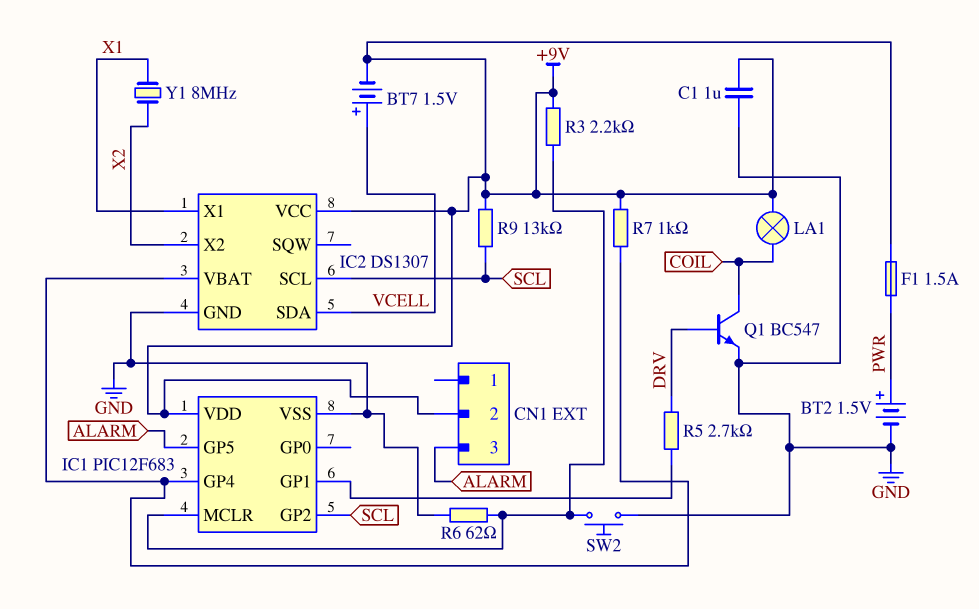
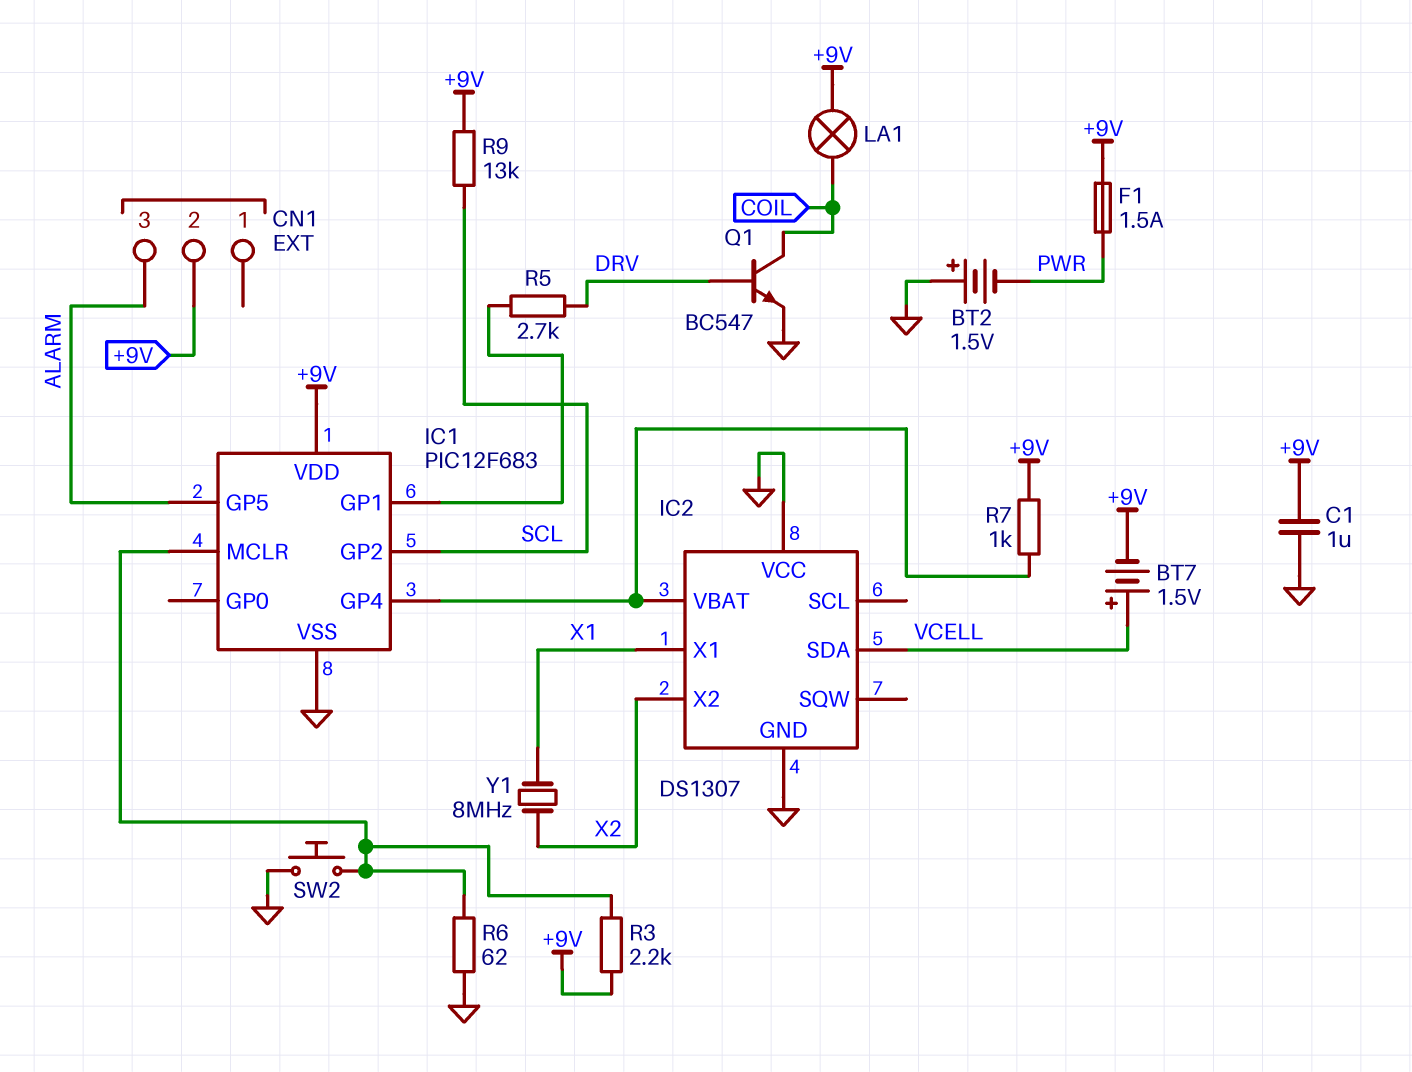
BT2: 1.5V (plus PWR, minus GND) -> 1.5V (plus GND, minus PWR)
IC2 pin SCL: SCL -> none
IC2 pin VCC: +9V -> GND

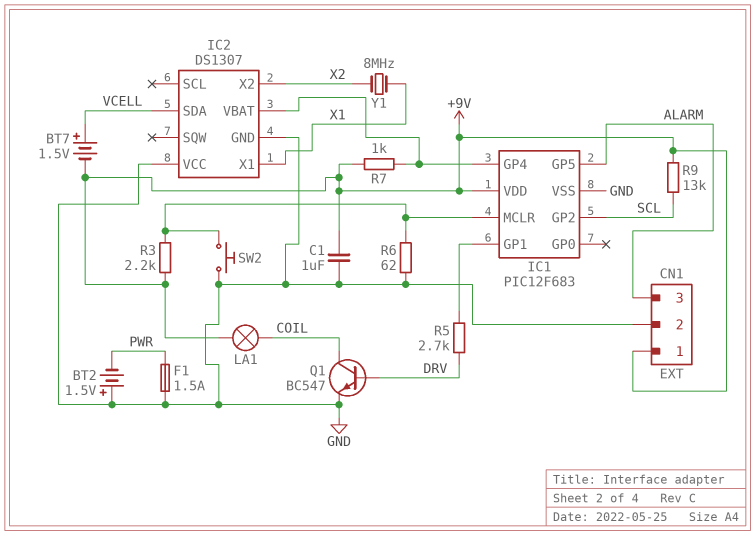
CN1 pin 1: none -> +9V
CN1 pin 2: +9V -> GND
F1: 1.5A (+9V, PWR) -> 1.5A (GND, PWR)

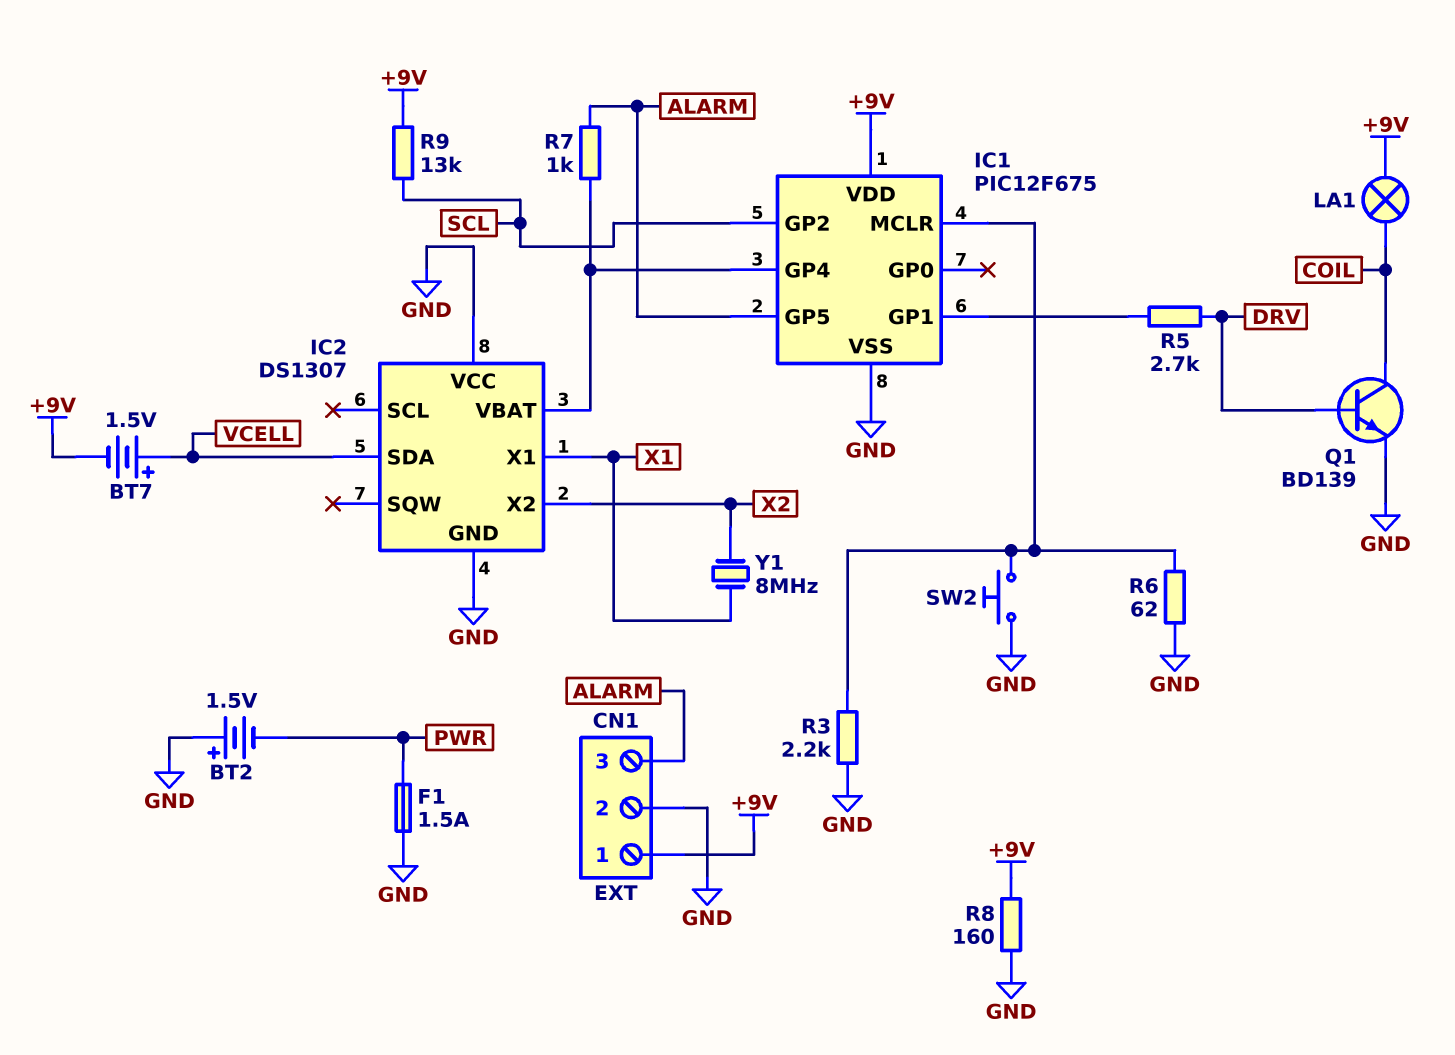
C1: 1uF (+9V, GND) -> none
IC1: PIC12F683 -> PIC12F675
Q1: NPN BC547 (B DRV, C COIL, E GND) -> NPN BD139 (B DRV, C COIL, E GND)
R3: 2.2k (+9V, IC1/MCLR) -> 2.2k (GND, IC1/MCLR)
R7: 1k (+9V, IC1/GP4) -> 1k (ALARM, IC1/GP4)
R8: none -> 160 (+9V, GND)

